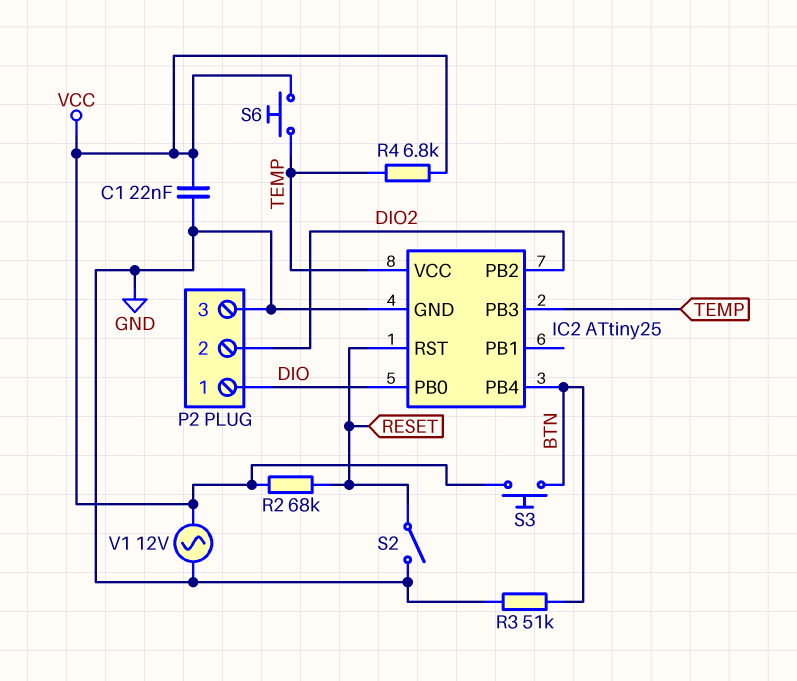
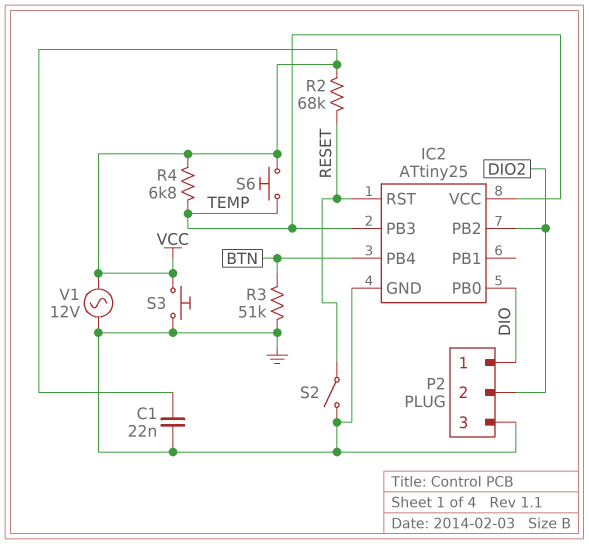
S3: button (BTN, VCC) -> button (GND, VCC)

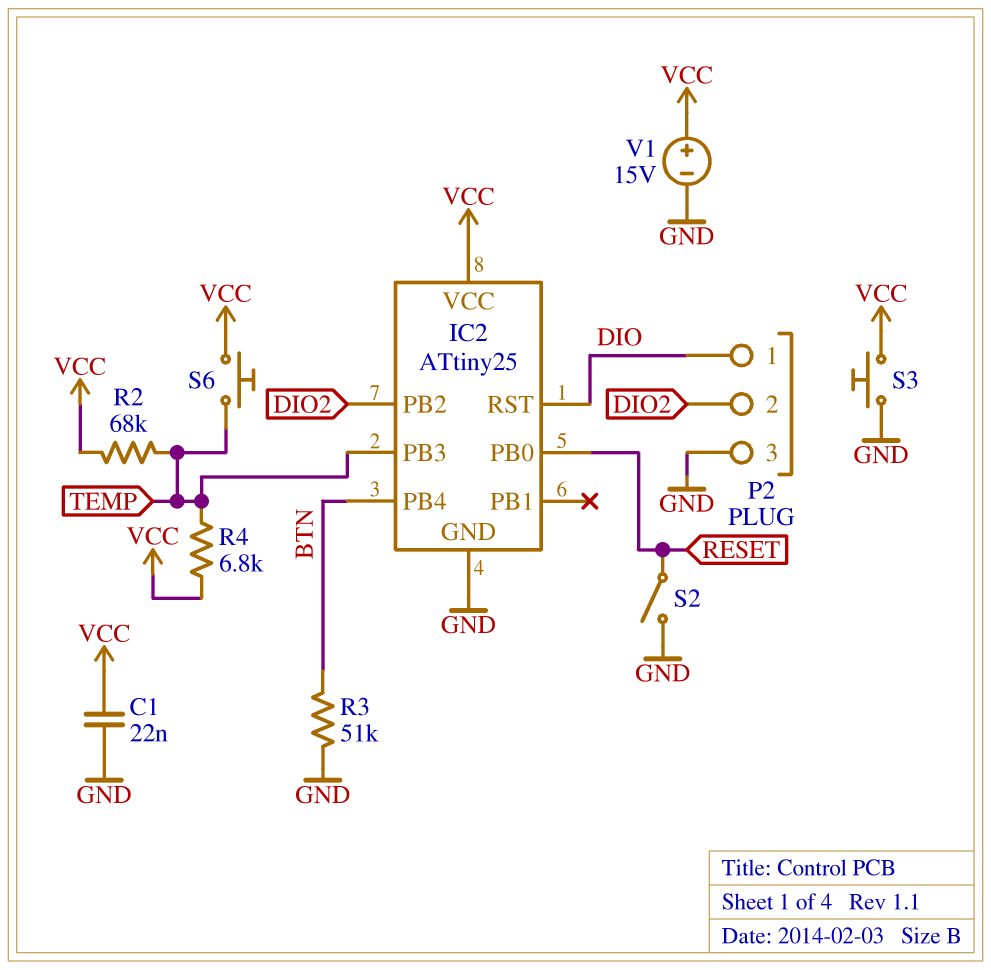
IC2 pin PB0: DIO -> RESET
IC2 pin RST: RESET -> DIO
IC2 pin VCC: TEMP -> VCC
R2: 68k (RESET, VCC) -> 68k (TEMP, VCC)
V1: AC 12V (GND, VCC) -> 15V (plus VCC, minus GND)

